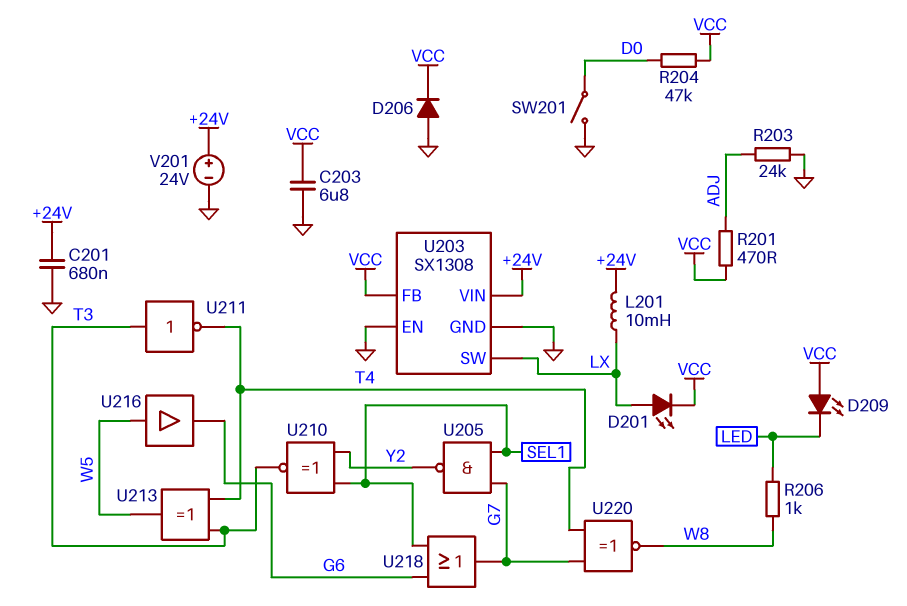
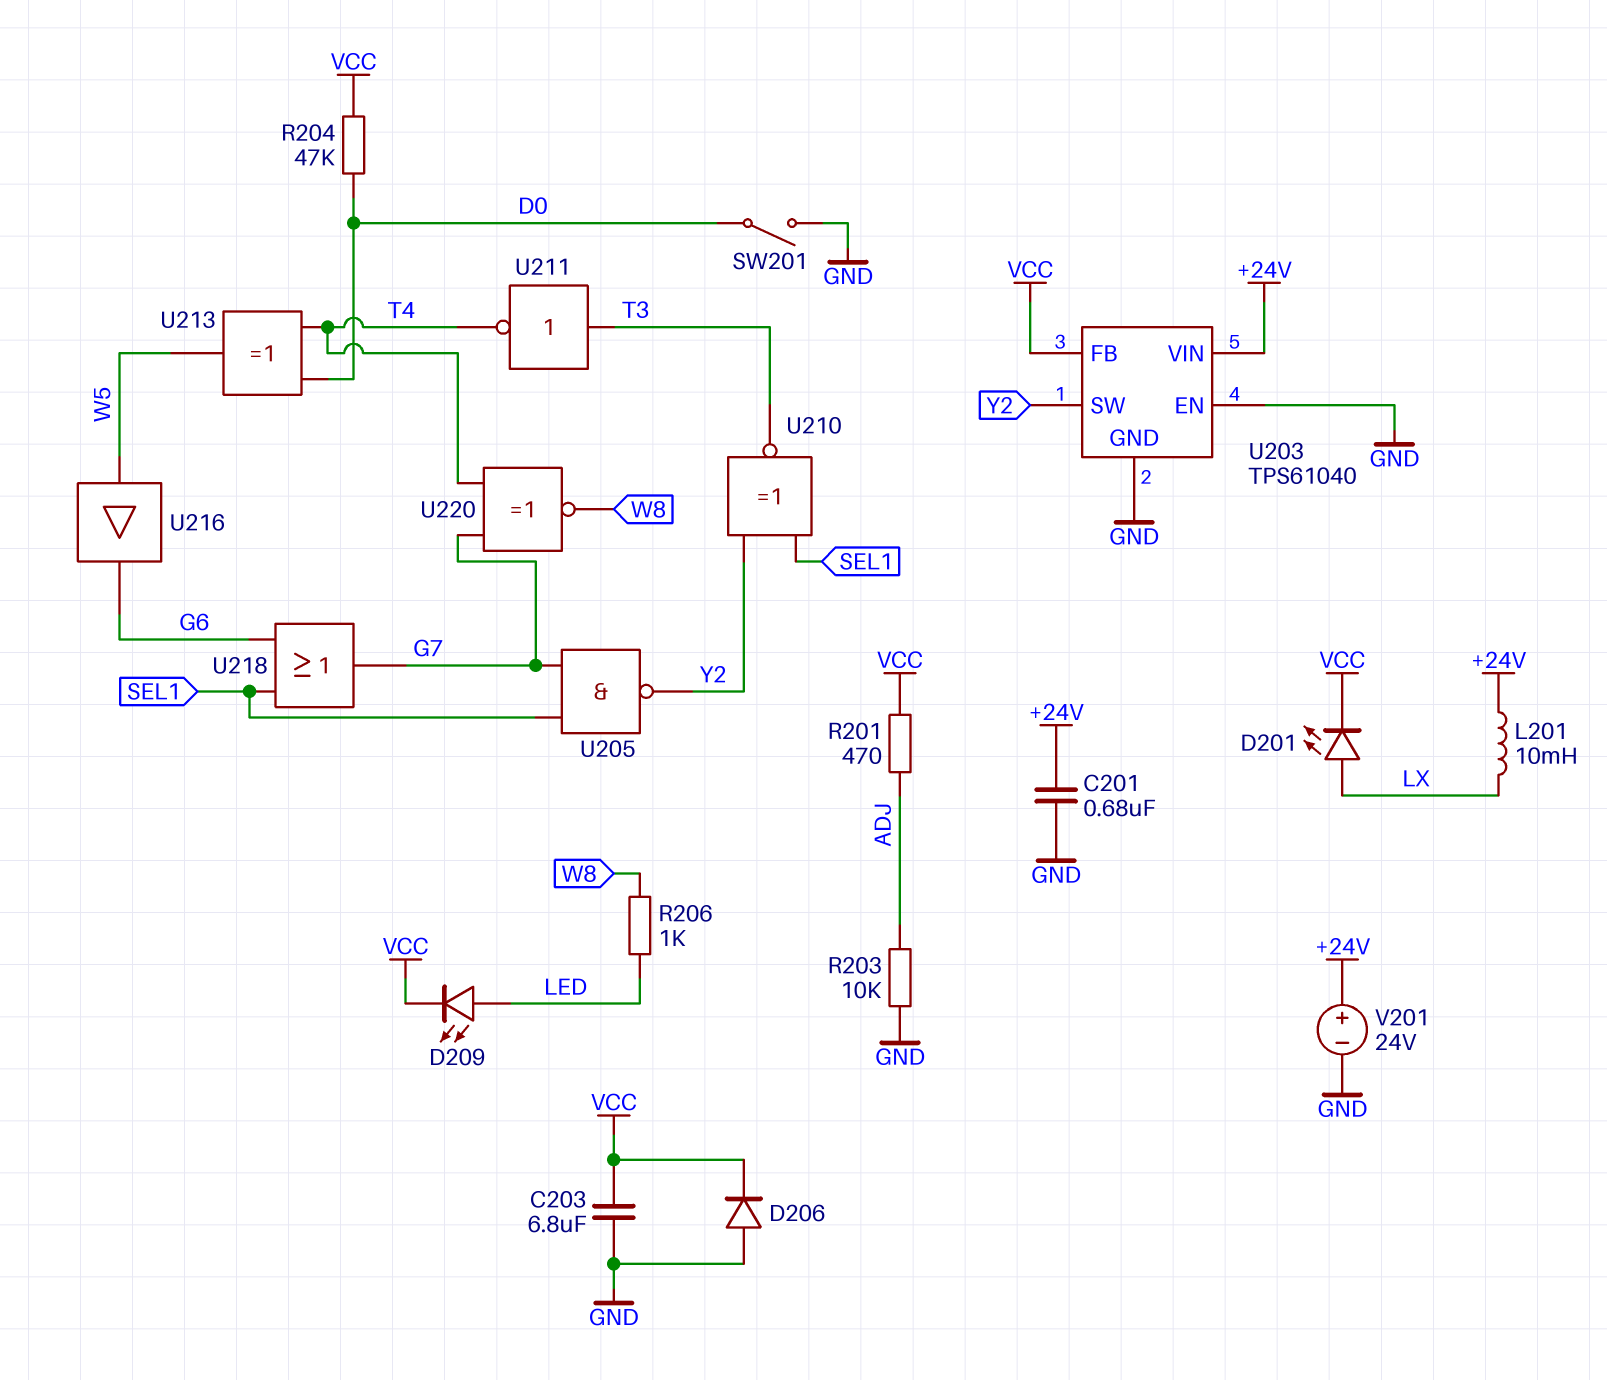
D209: LED (A VCC, K LED) -> LED (A LED, K VCC)
R203: 24k (ADJ, GND) -> 10k (ADJ, GND)
U203: SX1308 -> TPS61040
U203 pin SW: LX -> Y2
U213: XOR (in T3, in T4, out W5) -> XOR (in D0, in T4, out W5)

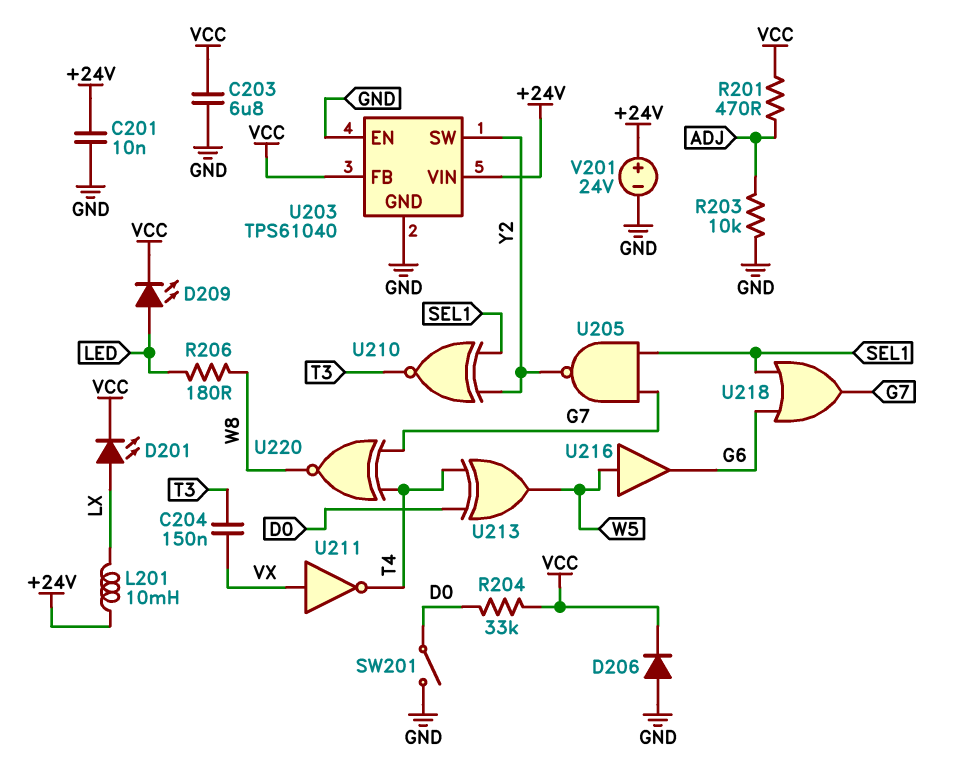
C201: 680nF (+24V, GND) -> 10nF (+24V, GND)
C204: none -> 150nF (T3, VX)
R204: 47k (D0, VCC) -> 33k (D0, VCC)
R206: 1k (LED, W8) -> 180 (LED, W8)
U211: NOT (in T3, out T4) -> NOT (in VX, out T4)

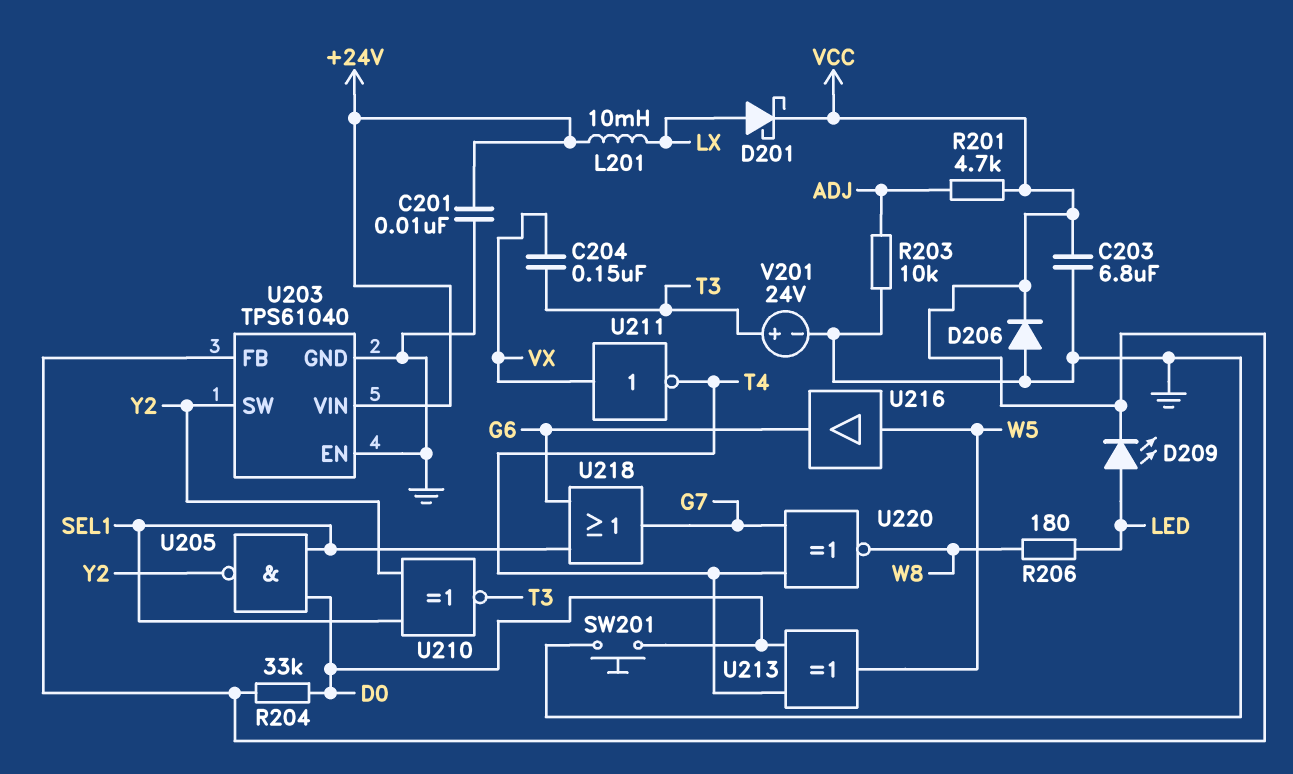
D201: LED (A LX, K VCC) -> schottky (A LX, K VCC)
R201: 470 (ADJ, VCC) -> 4.7k (ADJ, VCC)
SW201: switch (D0, GND) -> button (D0, GND)
U205: NAND (in G7, in SEL1, out Y2) -> NAND (in D0, in SEL1, out Y2)
V201: 24V (plus +24V, minus GND) -> 24V (plus T3, minus GND)

